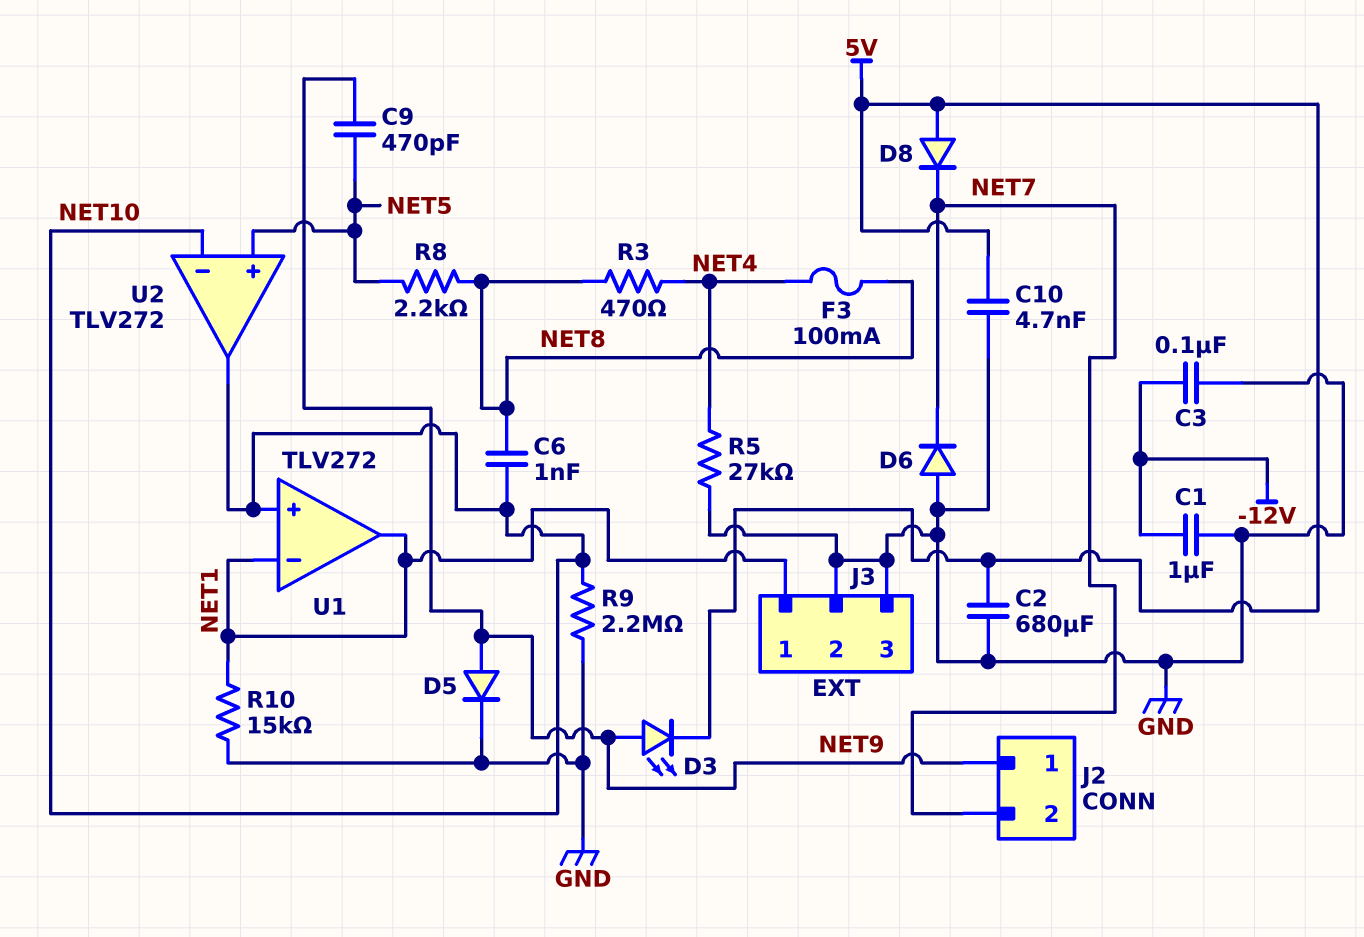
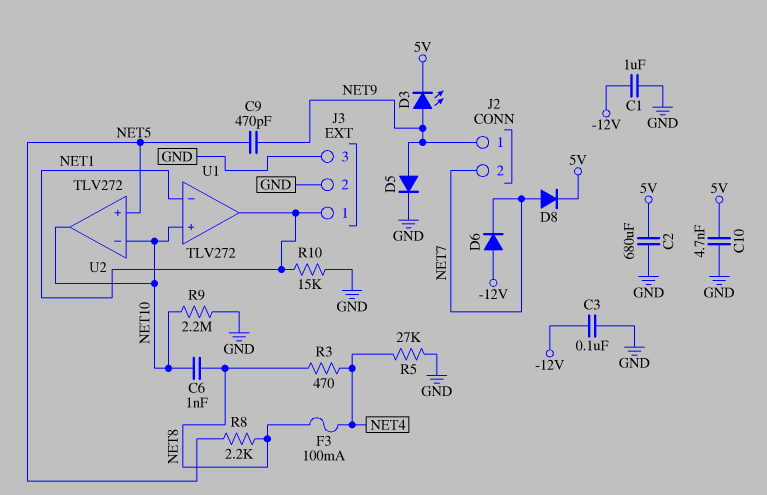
D6: diode (A GND, K NET7) -> diode (A -12V, K NET7)
D8: diode (A 5V, K NET7) -> diode (A NET7, K 5V)

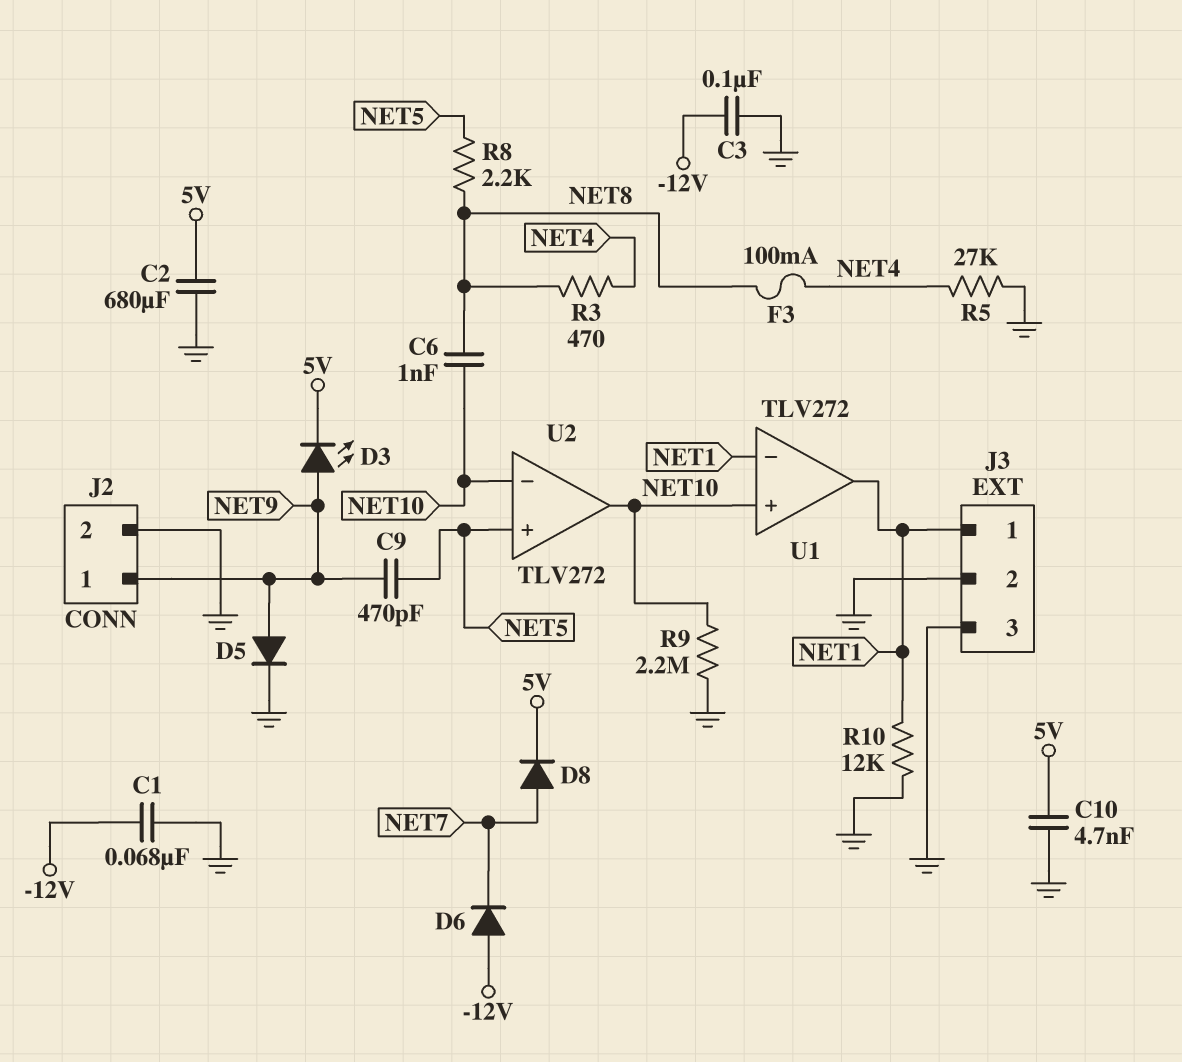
C1: 1uF (-12V, GND) -> 68nF (-12V, GND)
J2 pin 2: NET7 -> GND
R10: 15k (GND, NET1) -> 12k (GND, NET1)

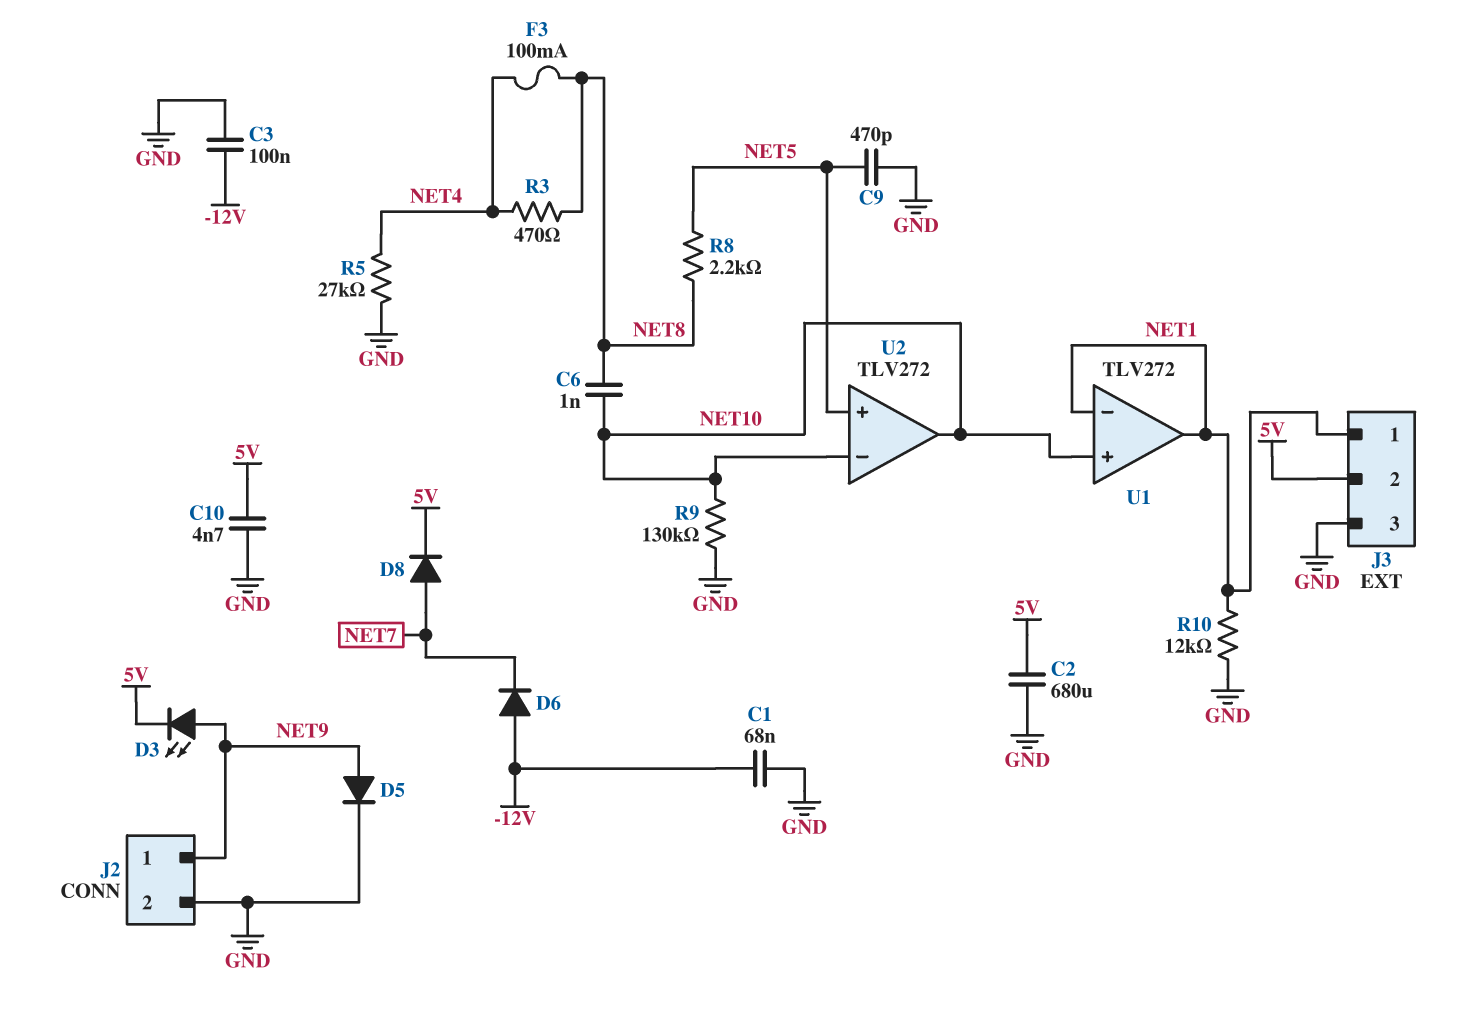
C9: 470pF (NET5, NET9) -> 470pF (GND, NET5)
J3 pin 2: GND -> 5V
R9: 2.2M (GND, NET10) -> 130k (GND, NET10)

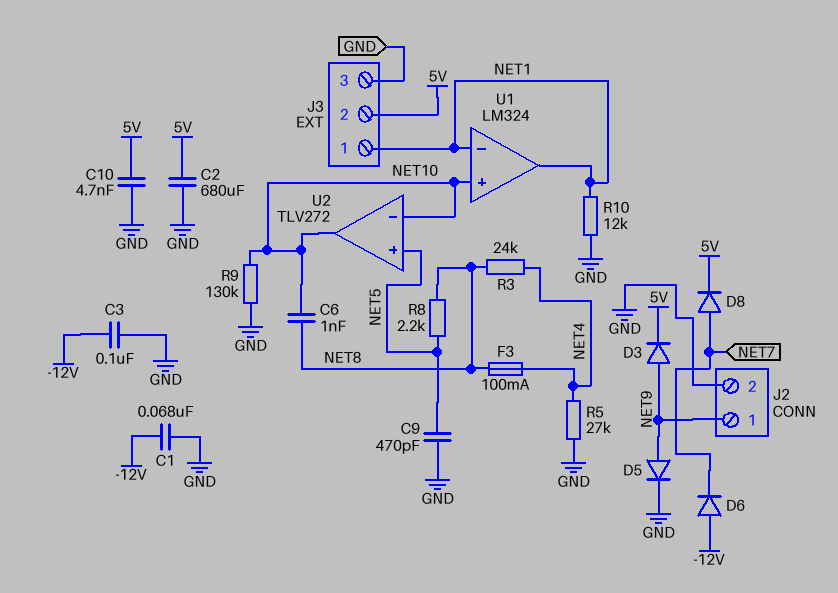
D3: LED (A NET9, K 5V) -> diode (A NET9, K 5V)
R3: 470 (NET4, NET8) -> 24k (NET4, NET8)
U1: TLV272 -> LM324

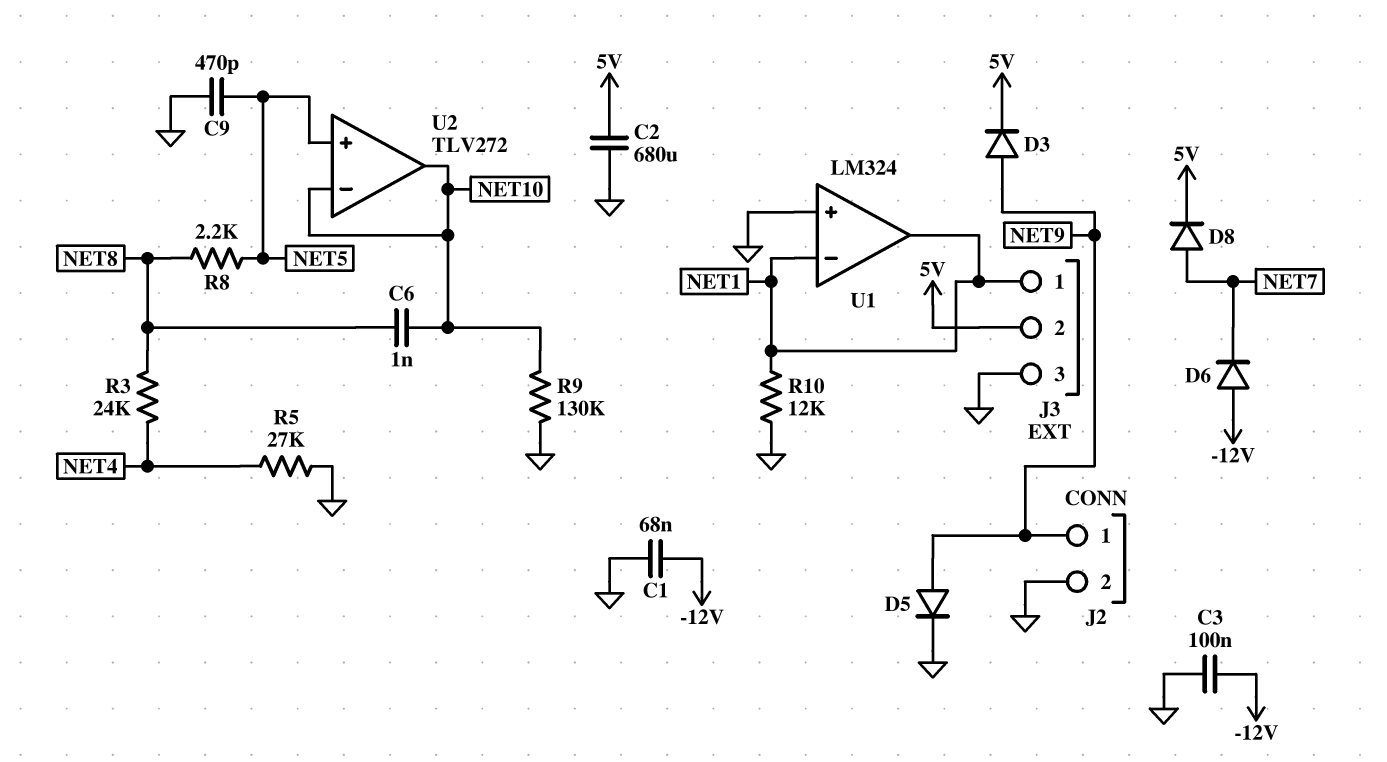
C10: 4.7nF (5V, GND) -> none
F3: 100mA (NET4, NET8) -> none
U1 pin in+: NET10 -> GND

